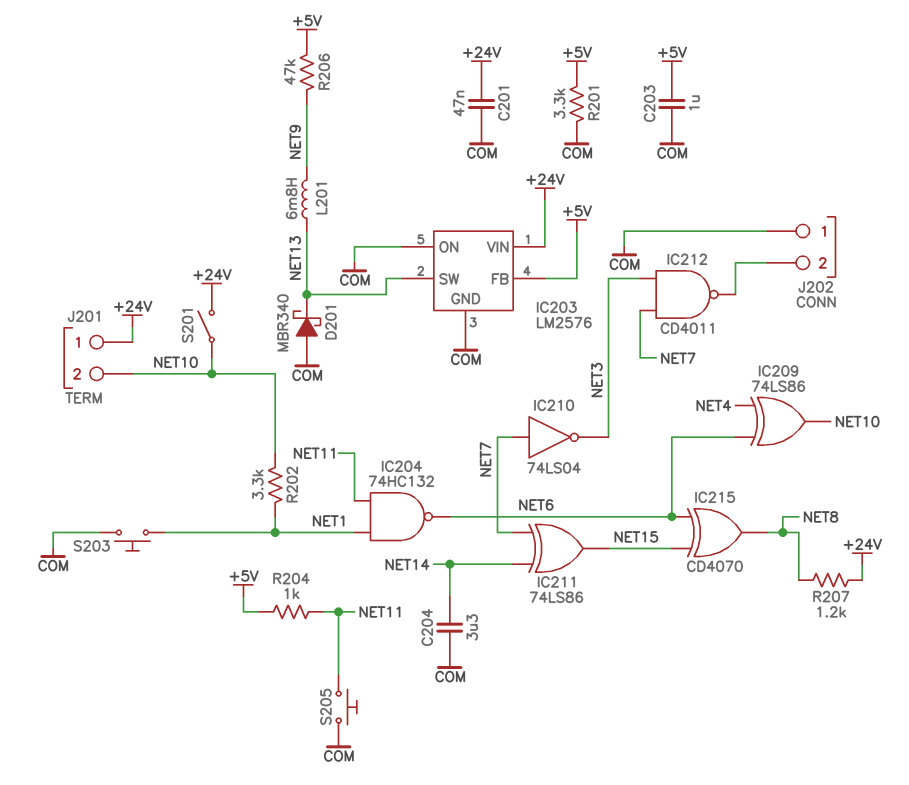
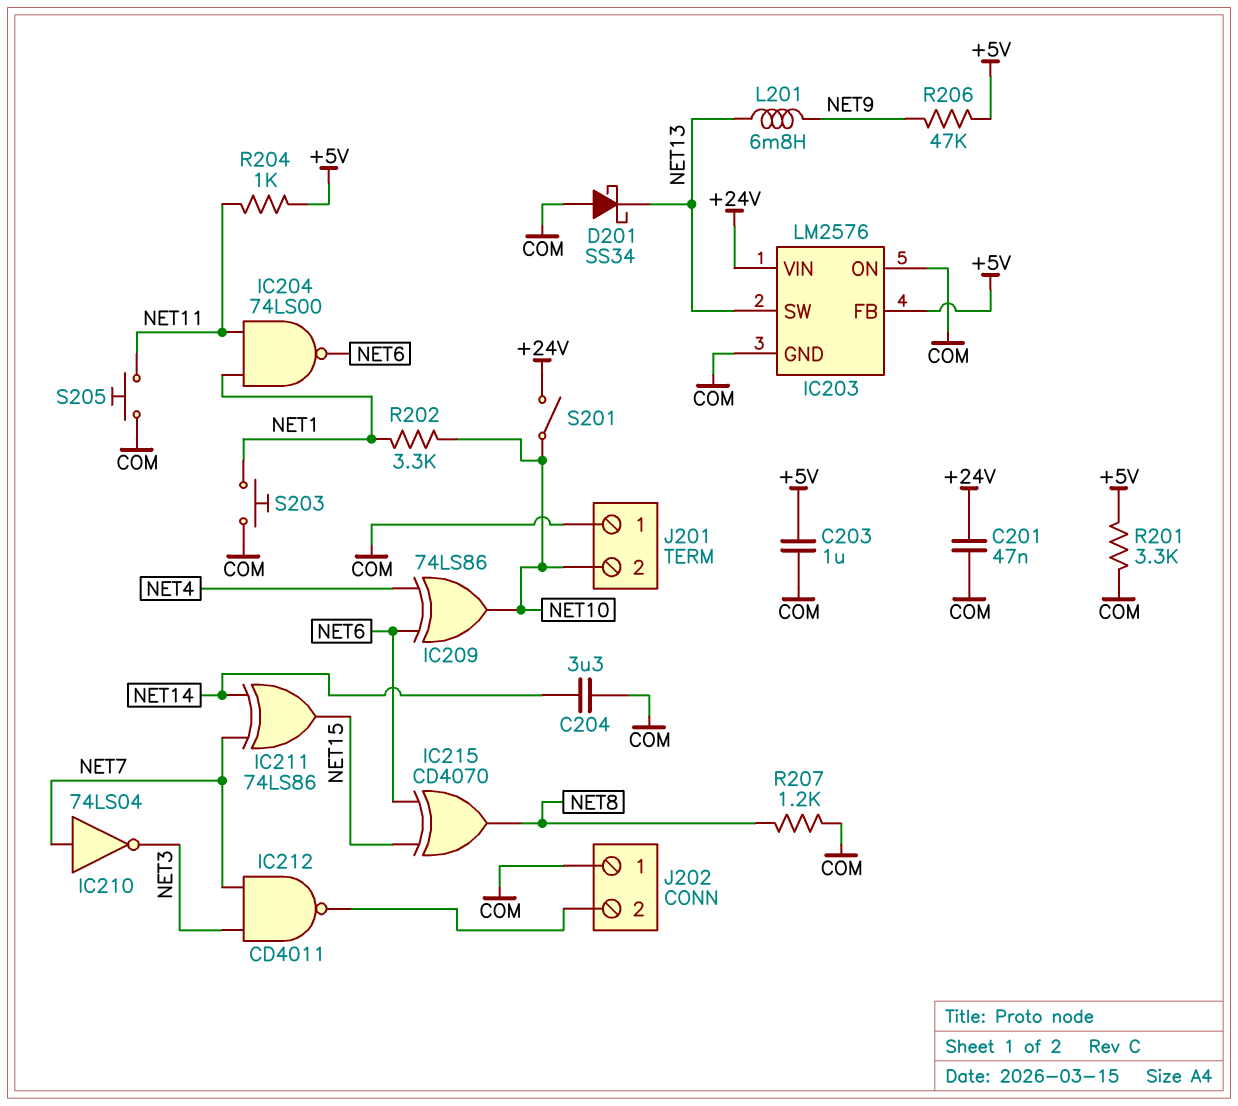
D201: schottky MBR340 (A COM, K NET13) -> schottky SS34 (A COM, K NET13)
IC204: NAND 74HC132 (in NET1, in NET11, out NET6) -> NAND 74LS00 (in NET1, in NET11, out NET6)
J201 pin 1: +24V -> COM
R207: 1.2k (+24V, NET8) -> 1.2k (COM, NET8)

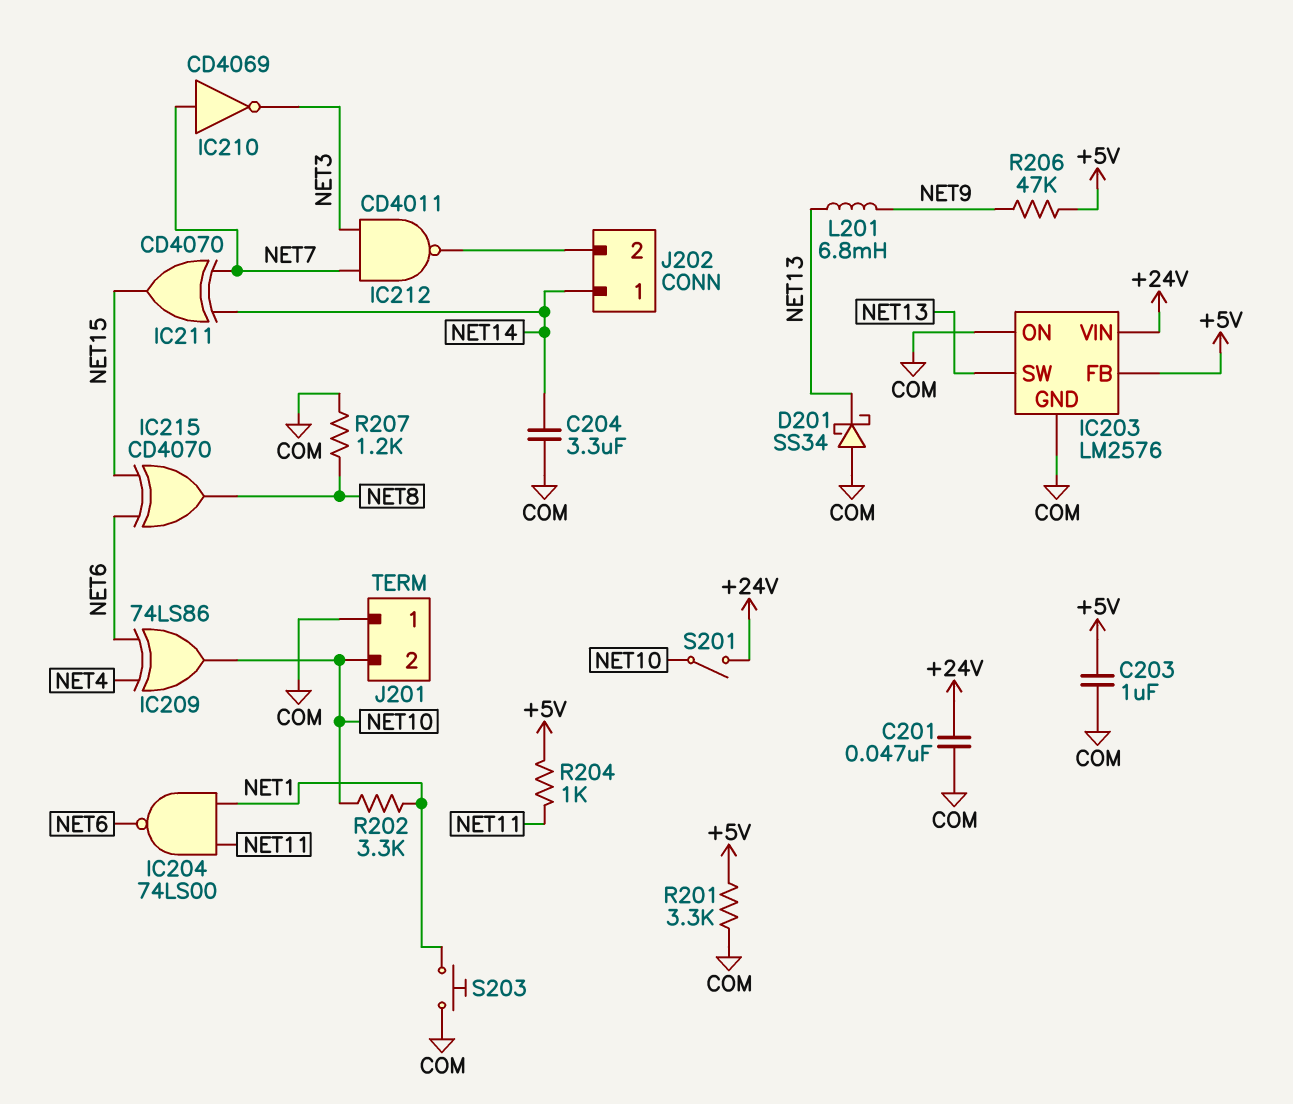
IC210: NOT 74LS04 (in NET7, out NET3) -> NOT CD4069 (in NET7, out NET3)
IC211: XOR 74LS86 (in NET7, in NET14, out NET15) -> XOR CD4070 (in NET7, in NET14, out NET15)
J202 pin 1: COM -> NET14
S205: button (COM, NET11) -> none

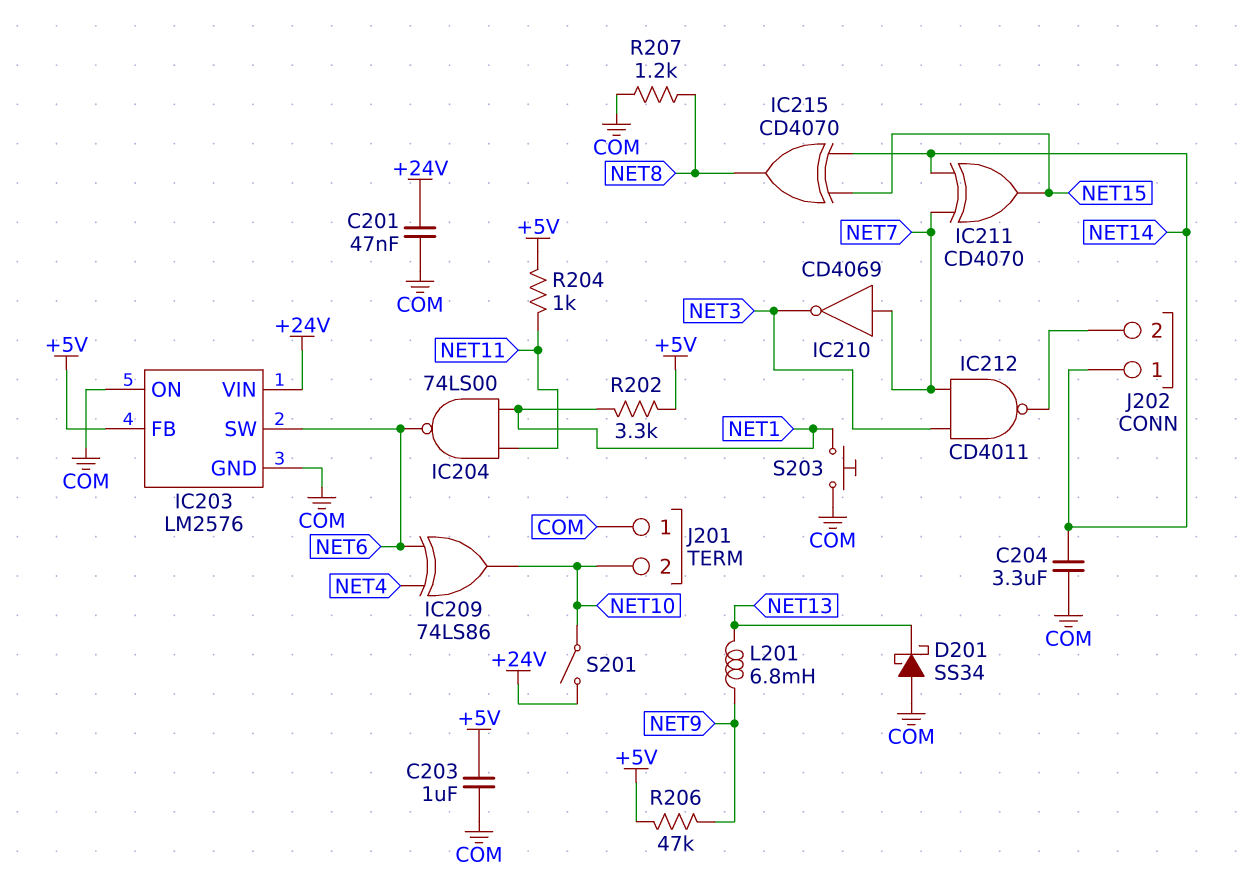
IC203 pin SW: NET13 -> NET6
IC215: XOR CD4070 (in NET6, in NET15, out NET8) -> XOR CD4070 (in NET14, in NET15, out NET8)
R201: 3.3k (+5V, COM) -> none
R202: 3.3k (NET1, NET10) -> 3.3k (+5V, NET1)

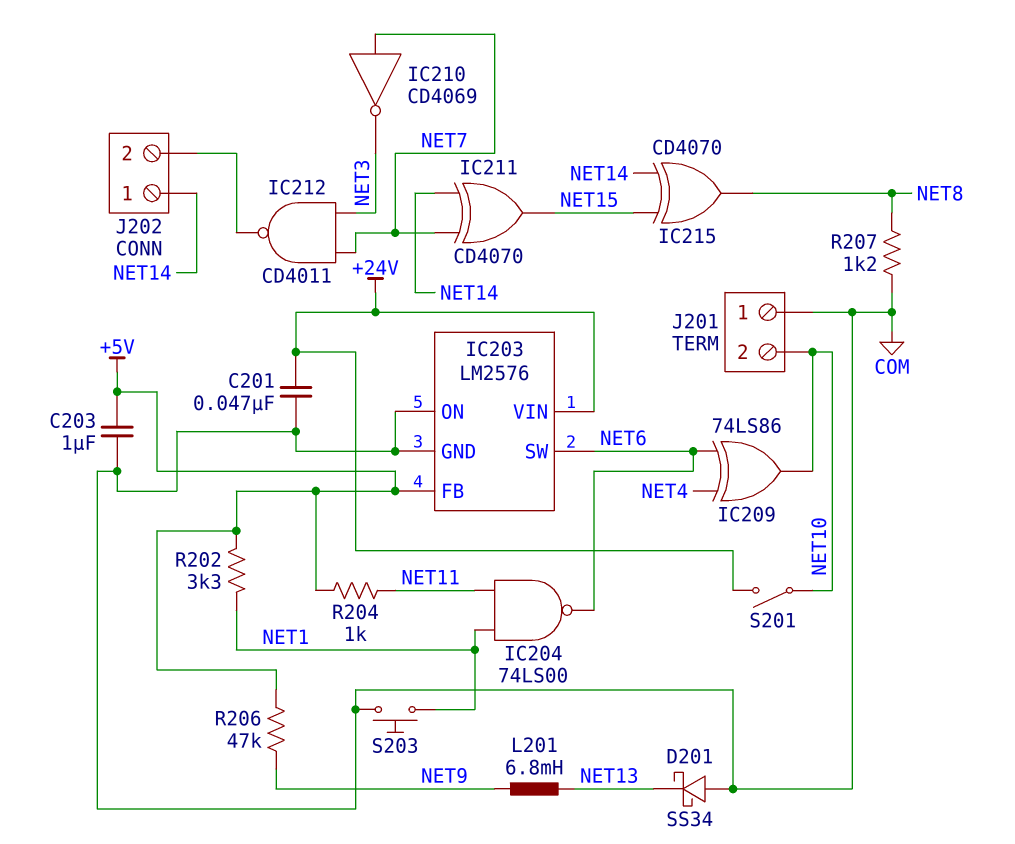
C204: 3.3uF (COM, NET14) -> none

